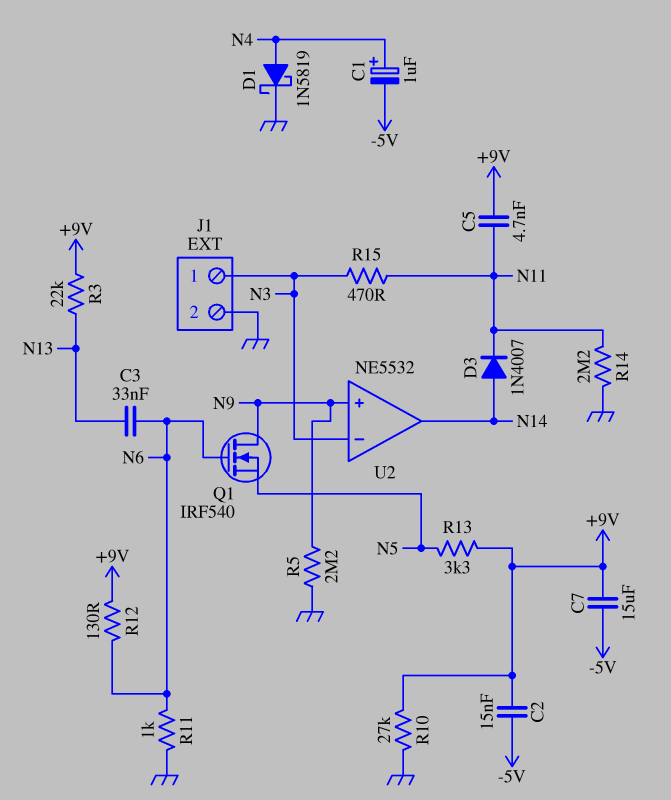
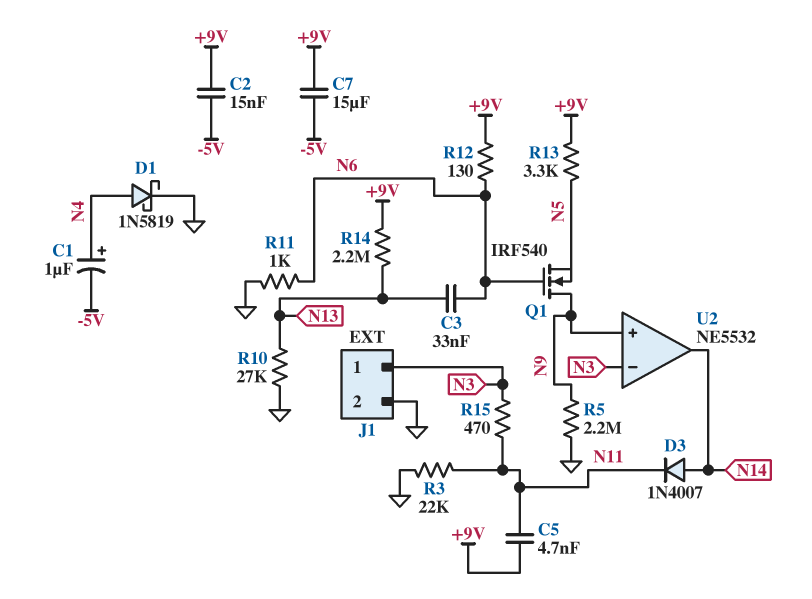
R3: 22k (+9V, N13) -> 22k (GND, N11)
R10: 27k (+9V, GND) -> 27k (GND, N13)
R14: 2.2M (GND, N11) -> 2.2M (+9V, N13)

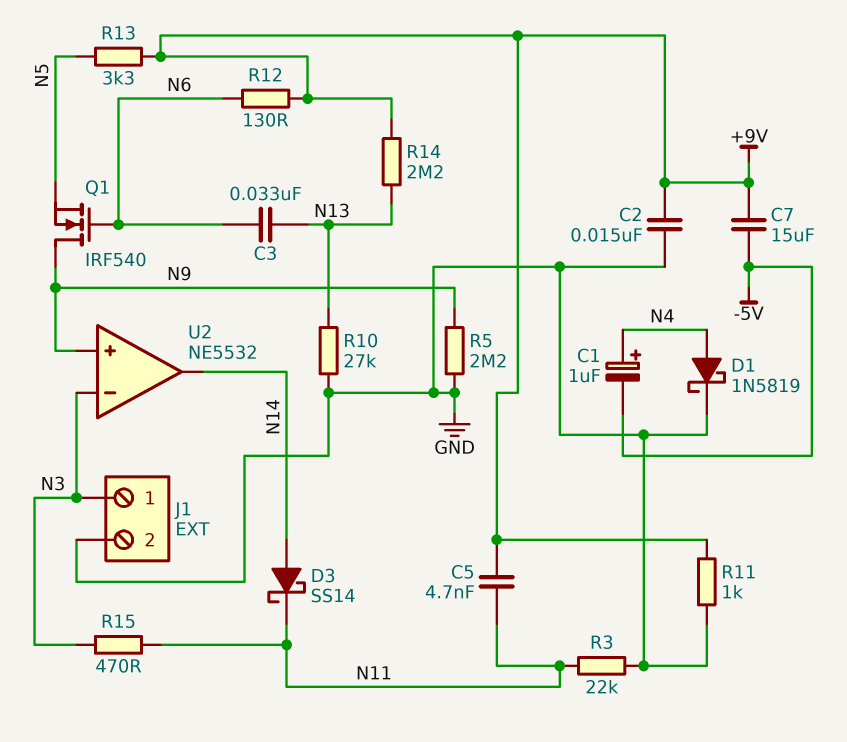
C2: 15nF (+9V, -5V) -> 15nF (+9V, GND)
D3: diode 1N4007 (A N14, K N11) -> schottky SS14 (A N14, K N11)
R11: 1k (GND, N6) -> 1k (+9V, GND)

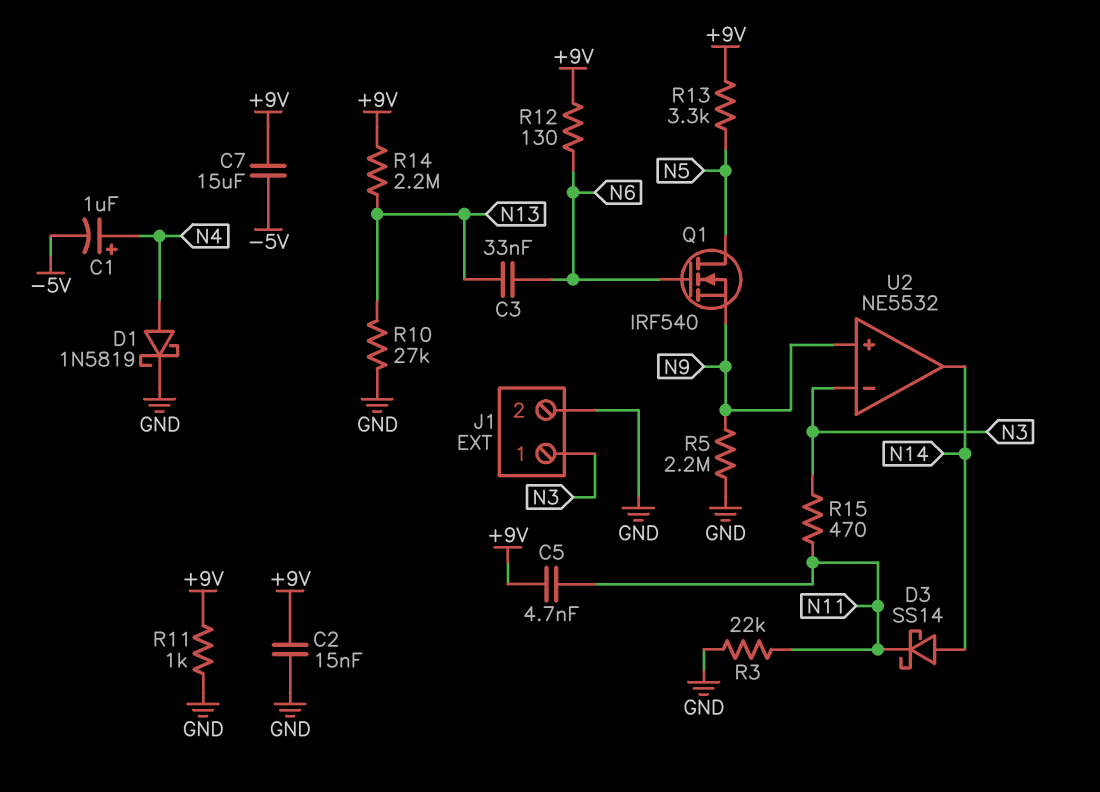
Q1: NMOS IRF540 (G N6, D N9, S N5) -> NMOS IRF540 (G N6, D N5, S N9)

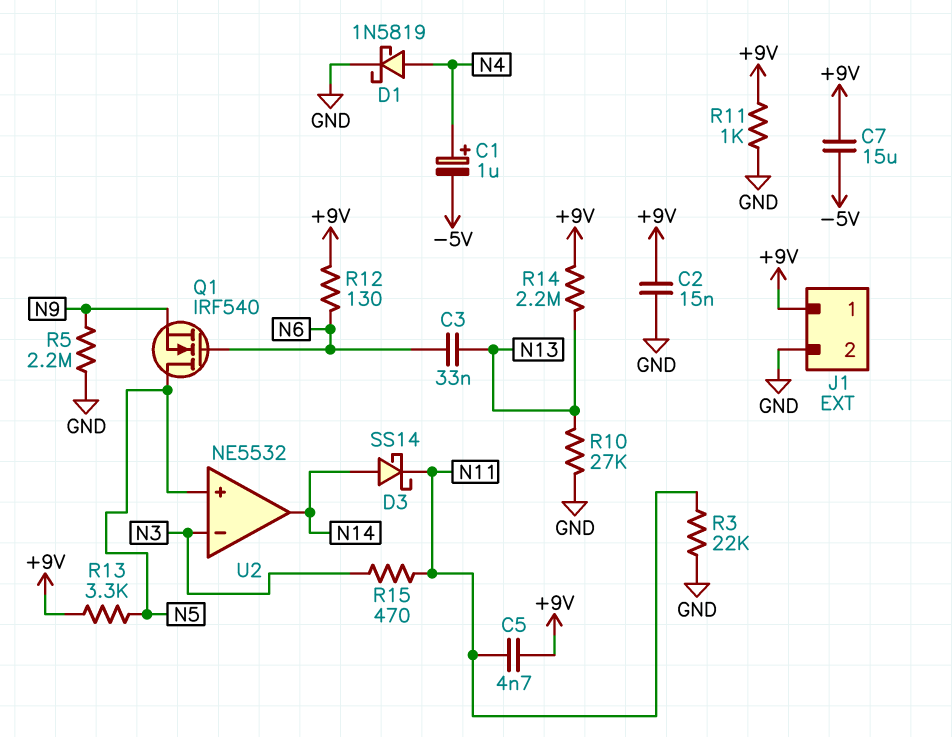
J1 pin 1: N3 -> +9V
U2 pin in+: N9 -> N5

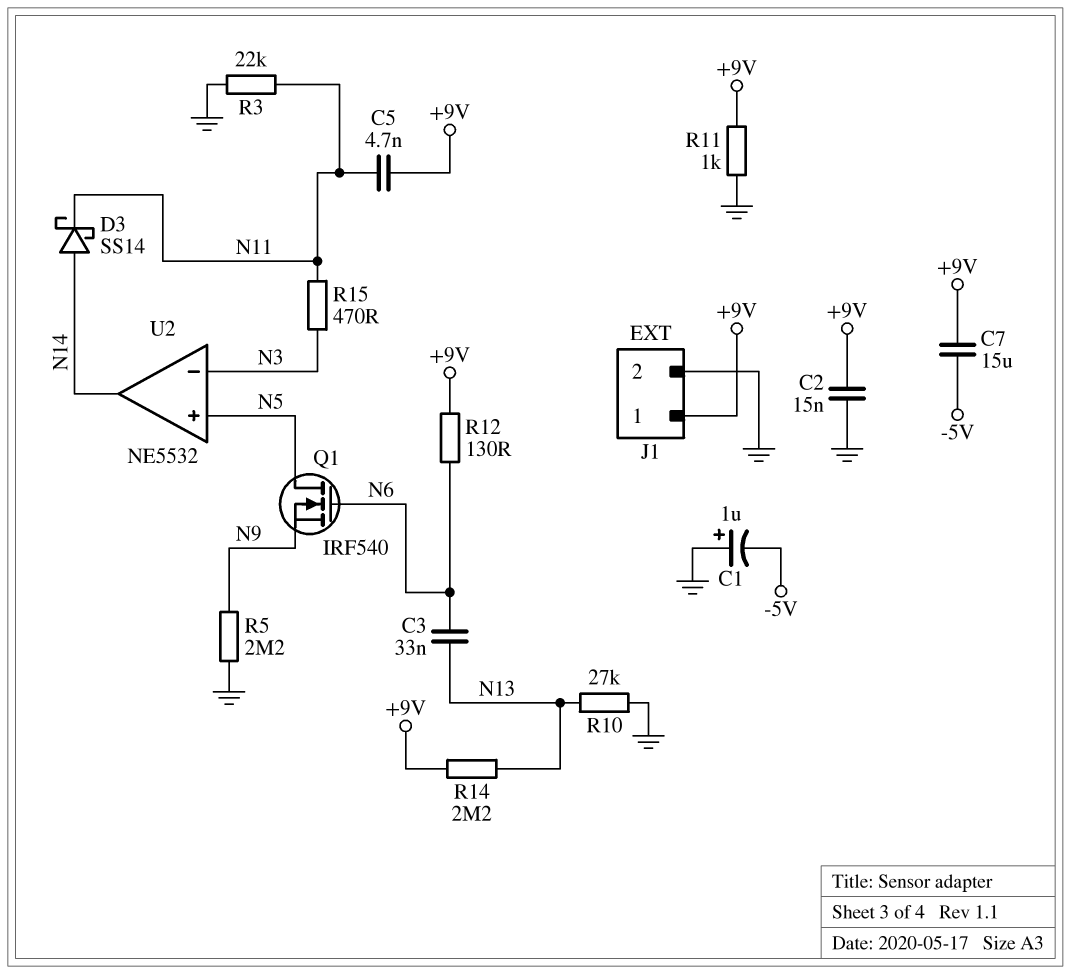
C1: 1uF (plus N4, minus -5V) -> 1uF (plus GND, minus -5V)
D1: schottky 1N5819 (A N4, K GND) -> none
R13: 3.3k (+9V, N5) -> none

